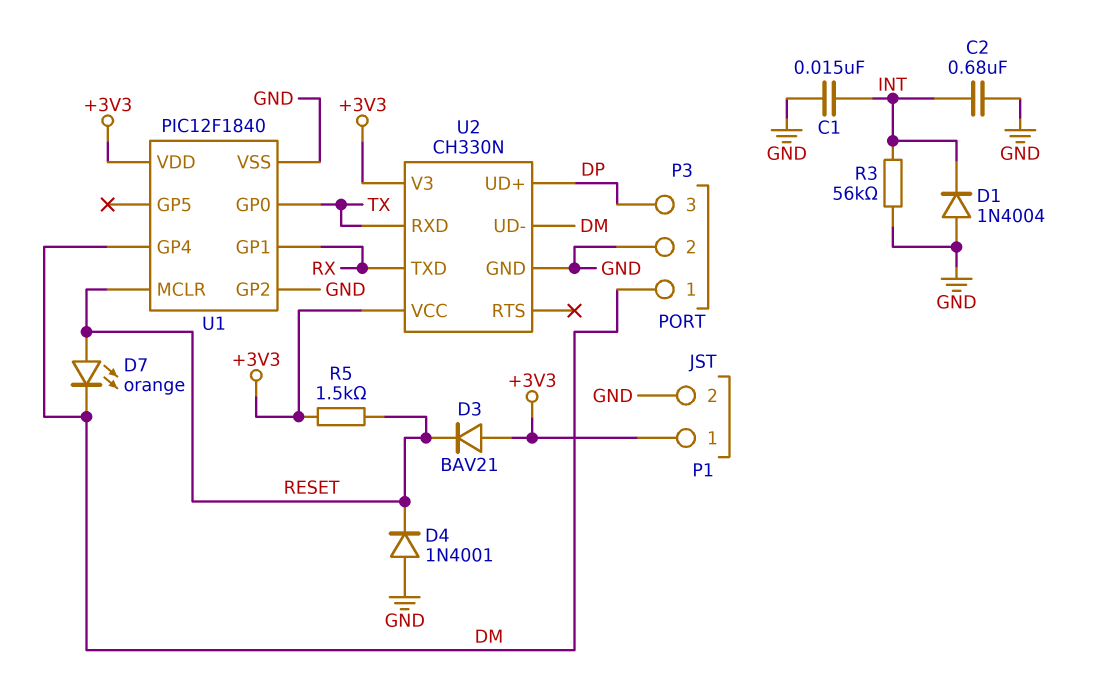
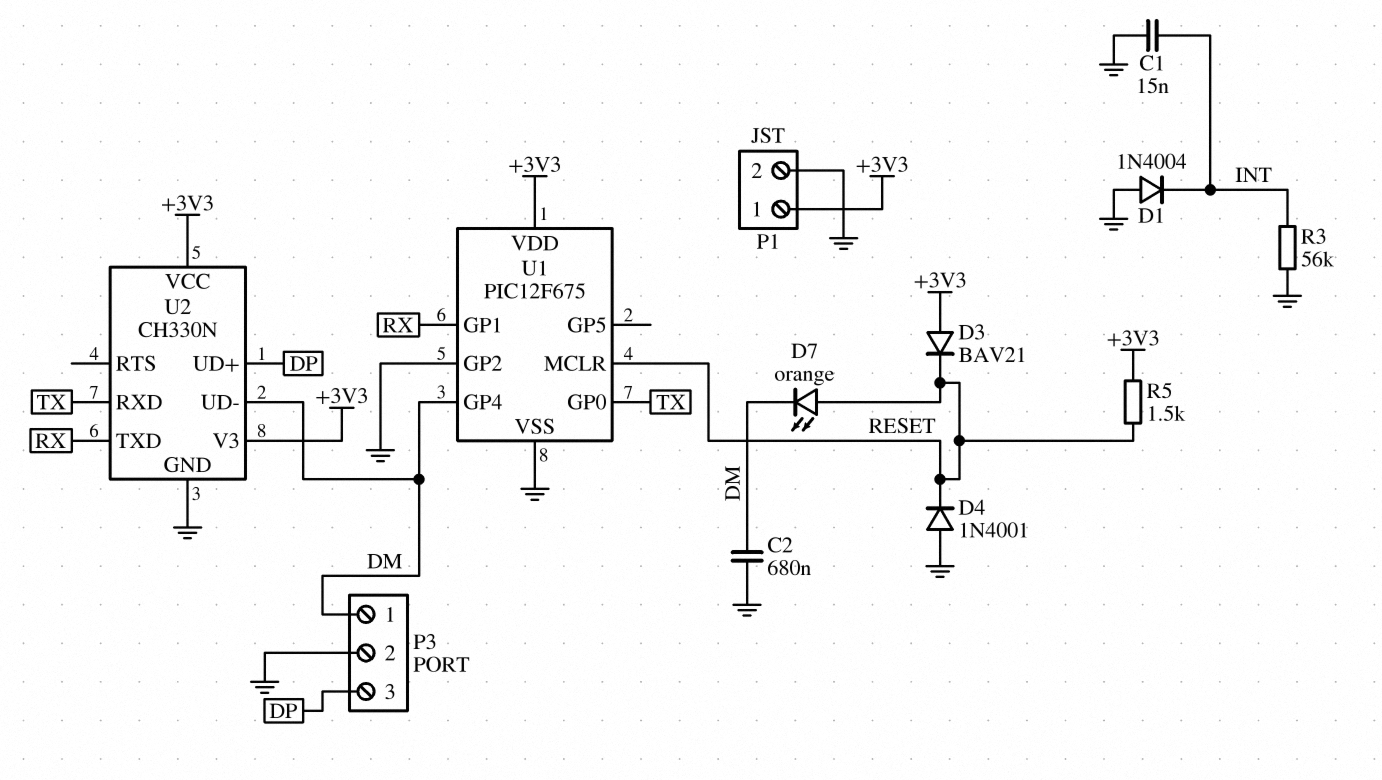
C2: 680nF (GND, INT) -> 680nF (DM, GND)
U1: PIC12F1840 -> PIC12F675

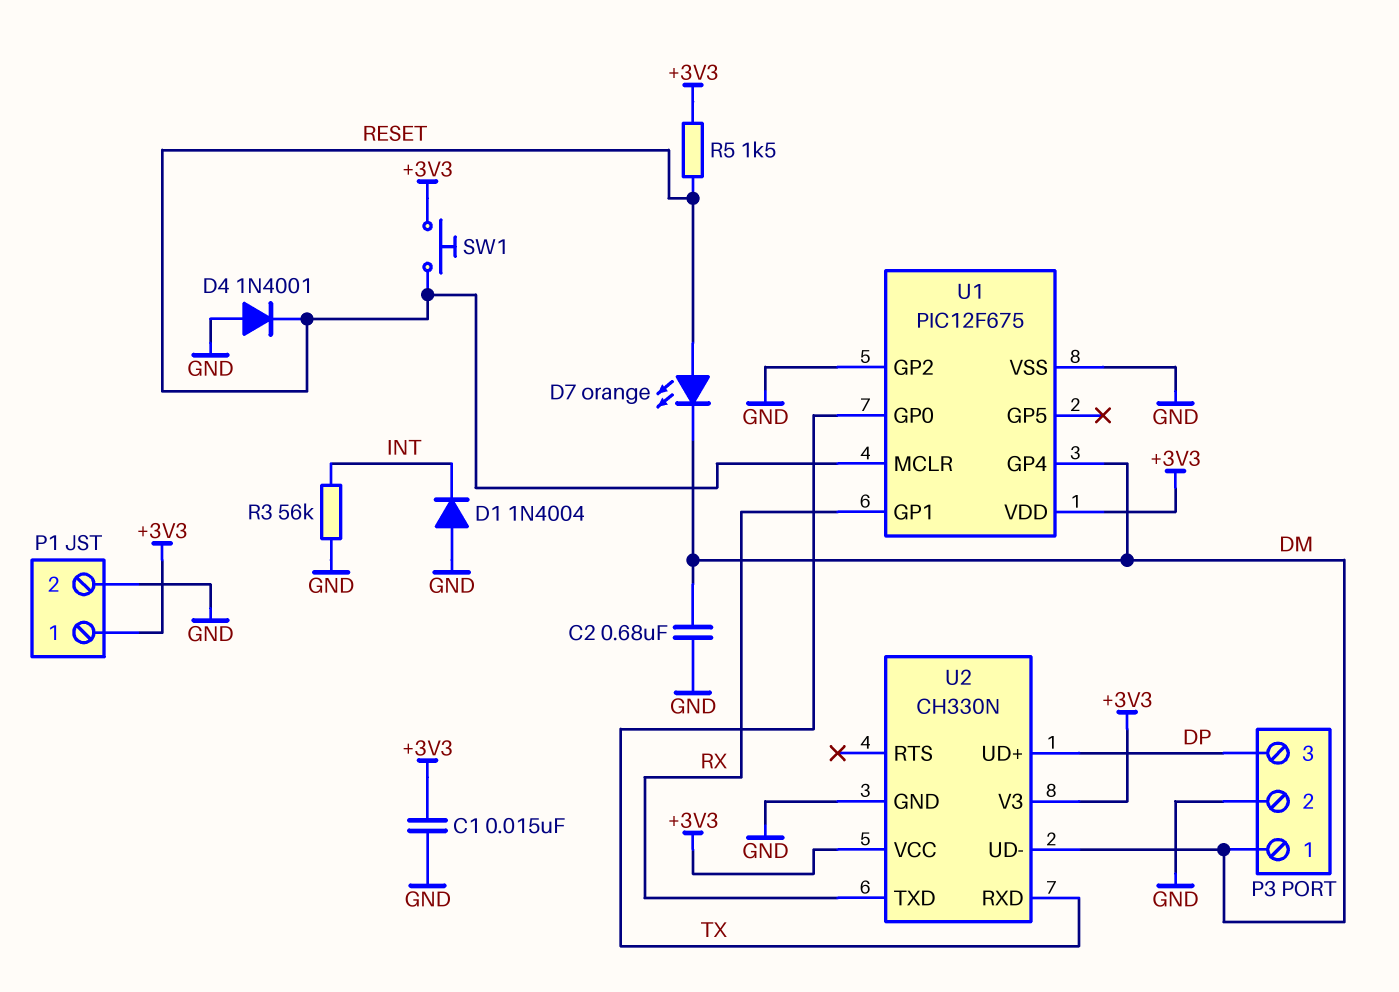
C1: 15nF (GND, INT) -> 15nF (+3V3, GND)
D3: diode BAV21 (A +3V3, K RESET) -> none
SW1: none -> button (+3V3, RESET)

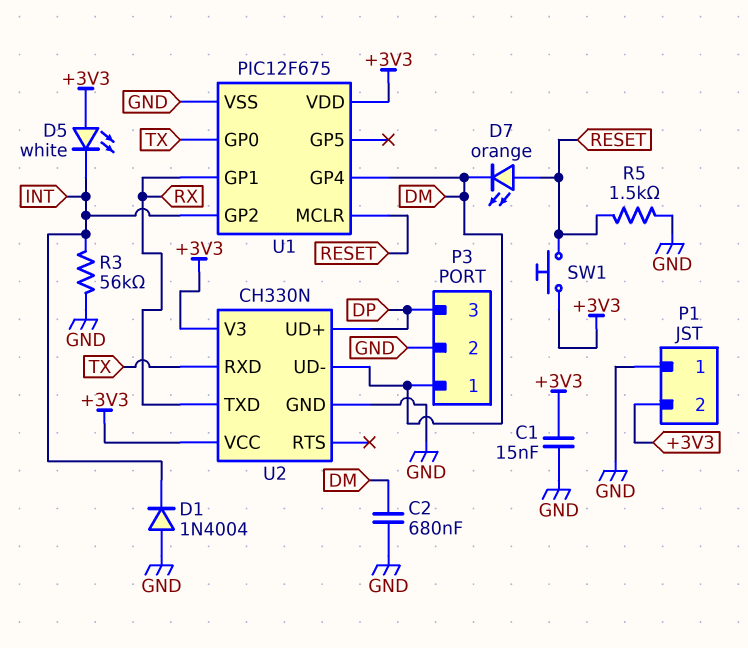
D4: diode 1N4001 (A GND, K RESET) -> none
D5: none -> LED white (A +3V3, K INT)
P1 pin 1: +3V3 -> GND
P1 pin 2: GND -> +3V3
R5: 1.5k (+3V3, RESET) -> 1.5k (GND, RESET)
U1 pin GP2: GND -> INT

